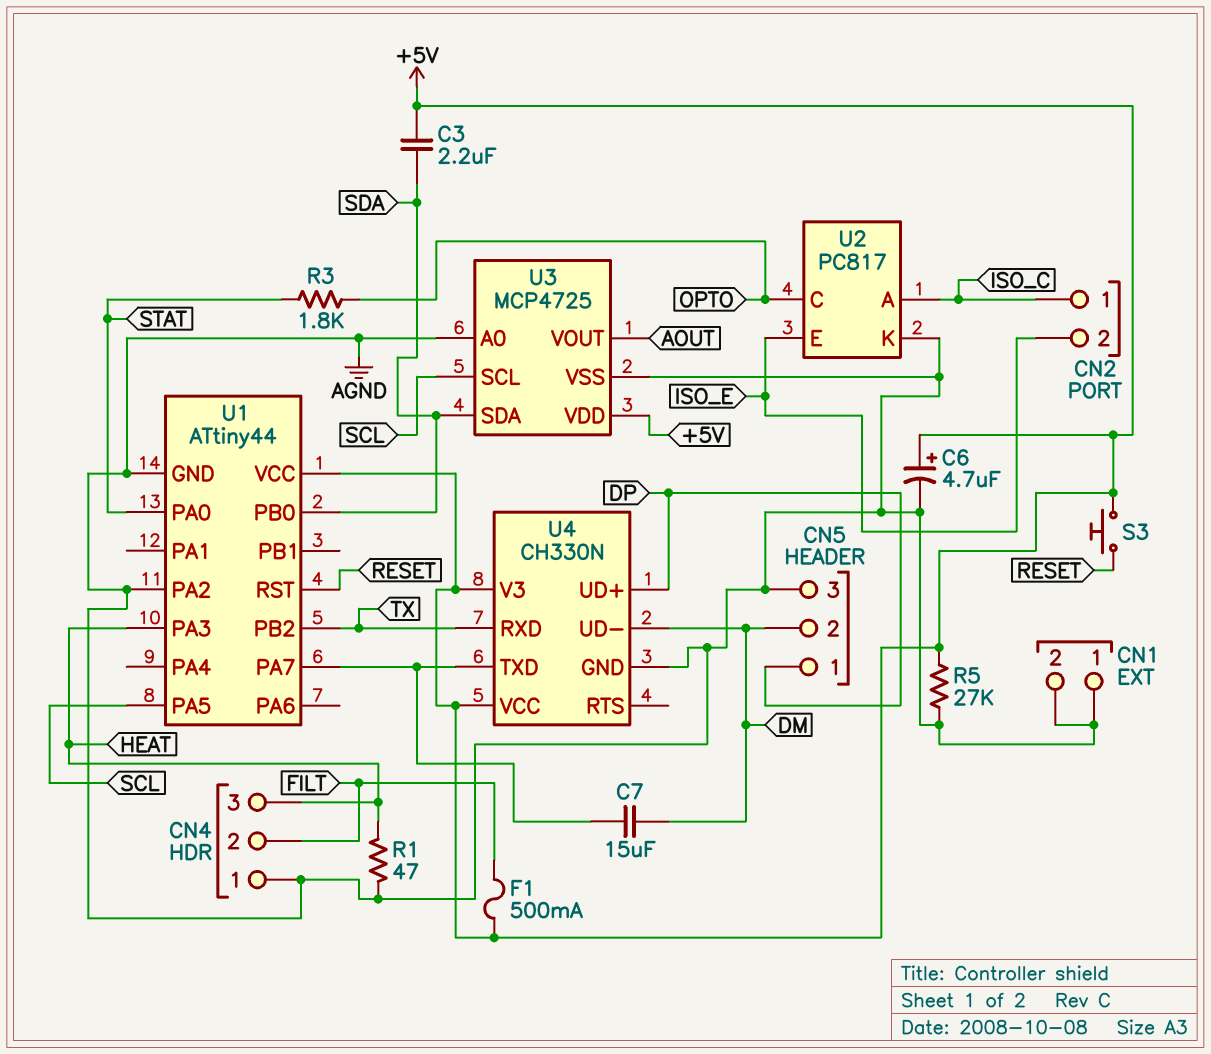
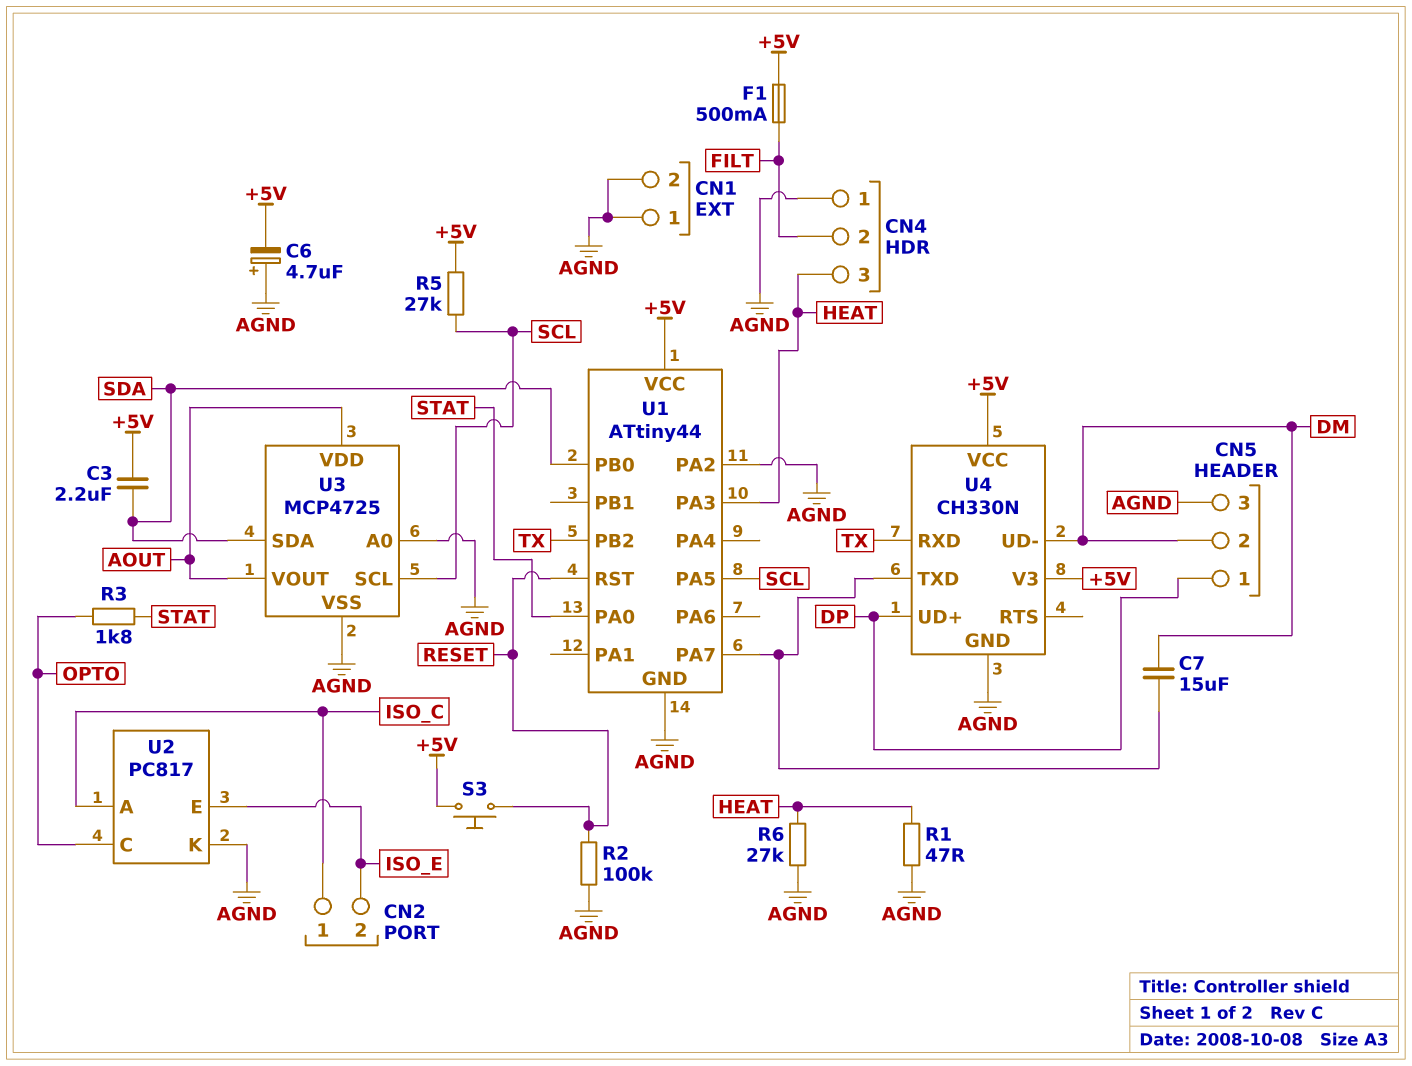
C6: 4.7uF (plus +5V, minus AGND) -> 4.7uF (plus AGND, minus +5V)
R2: none -> 100k (AGND, RESET)
R5: 27k (+5V, AGND) -> 27k (+5V, SCL)
R6: none -> 27k (AGND, HEAT)
U3 pin VDD: +5V -> AOUT

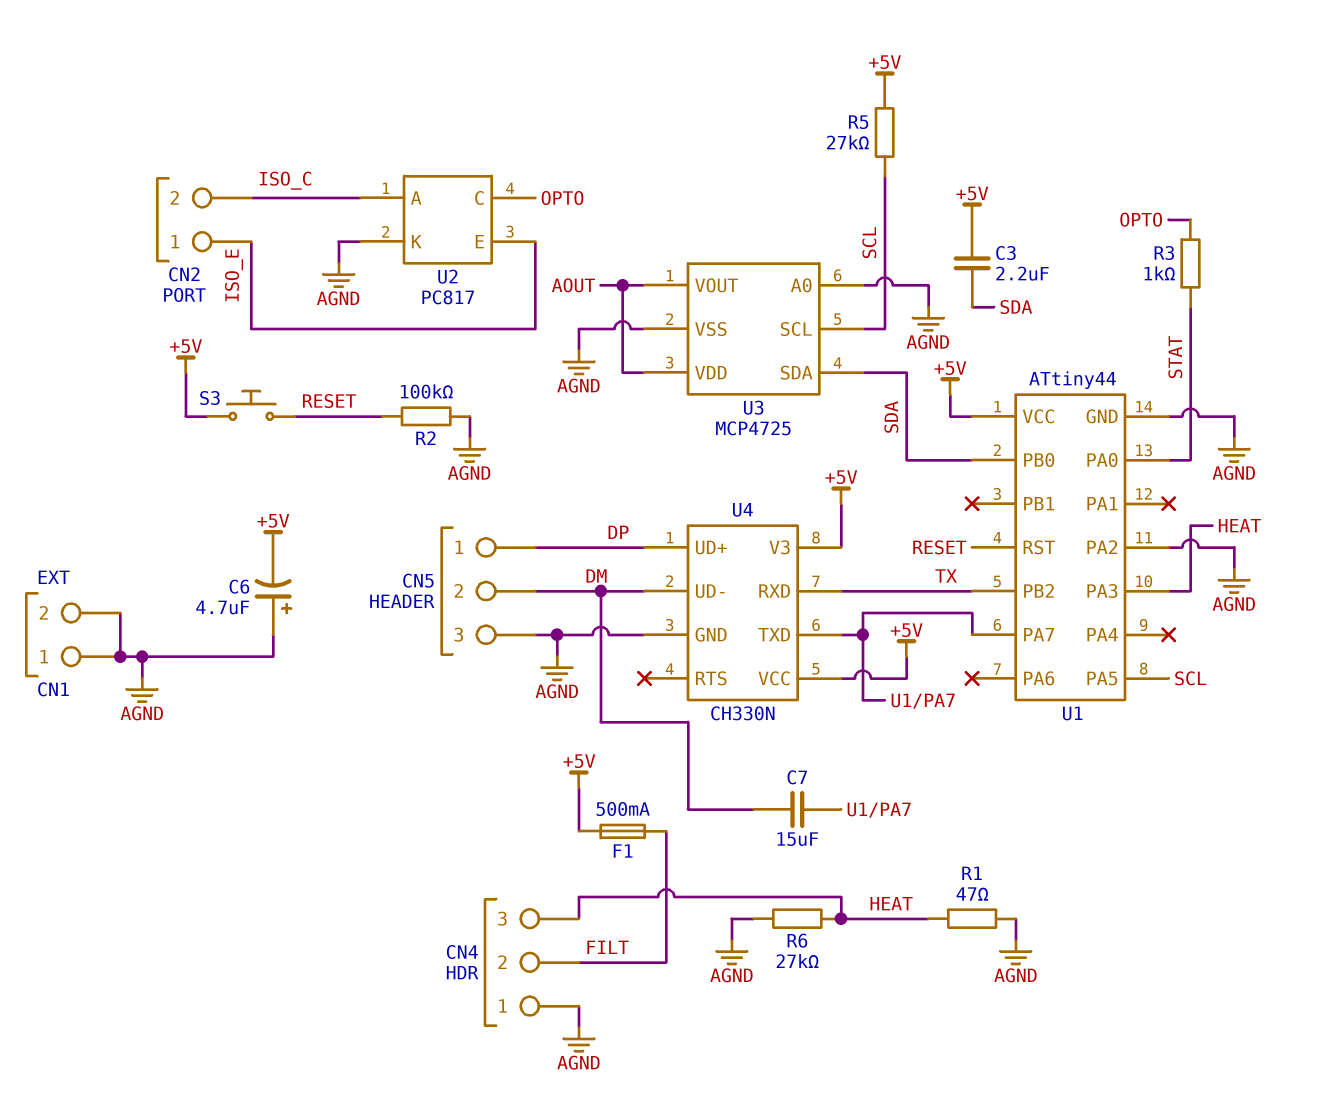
CN2 pin 1: ISO_C -> ISO_E
CN2 pin 2: ISO_E -> ISO_C
R3: 1.8k (OPTO, STAT) -> 1k (OPTO, STAT)

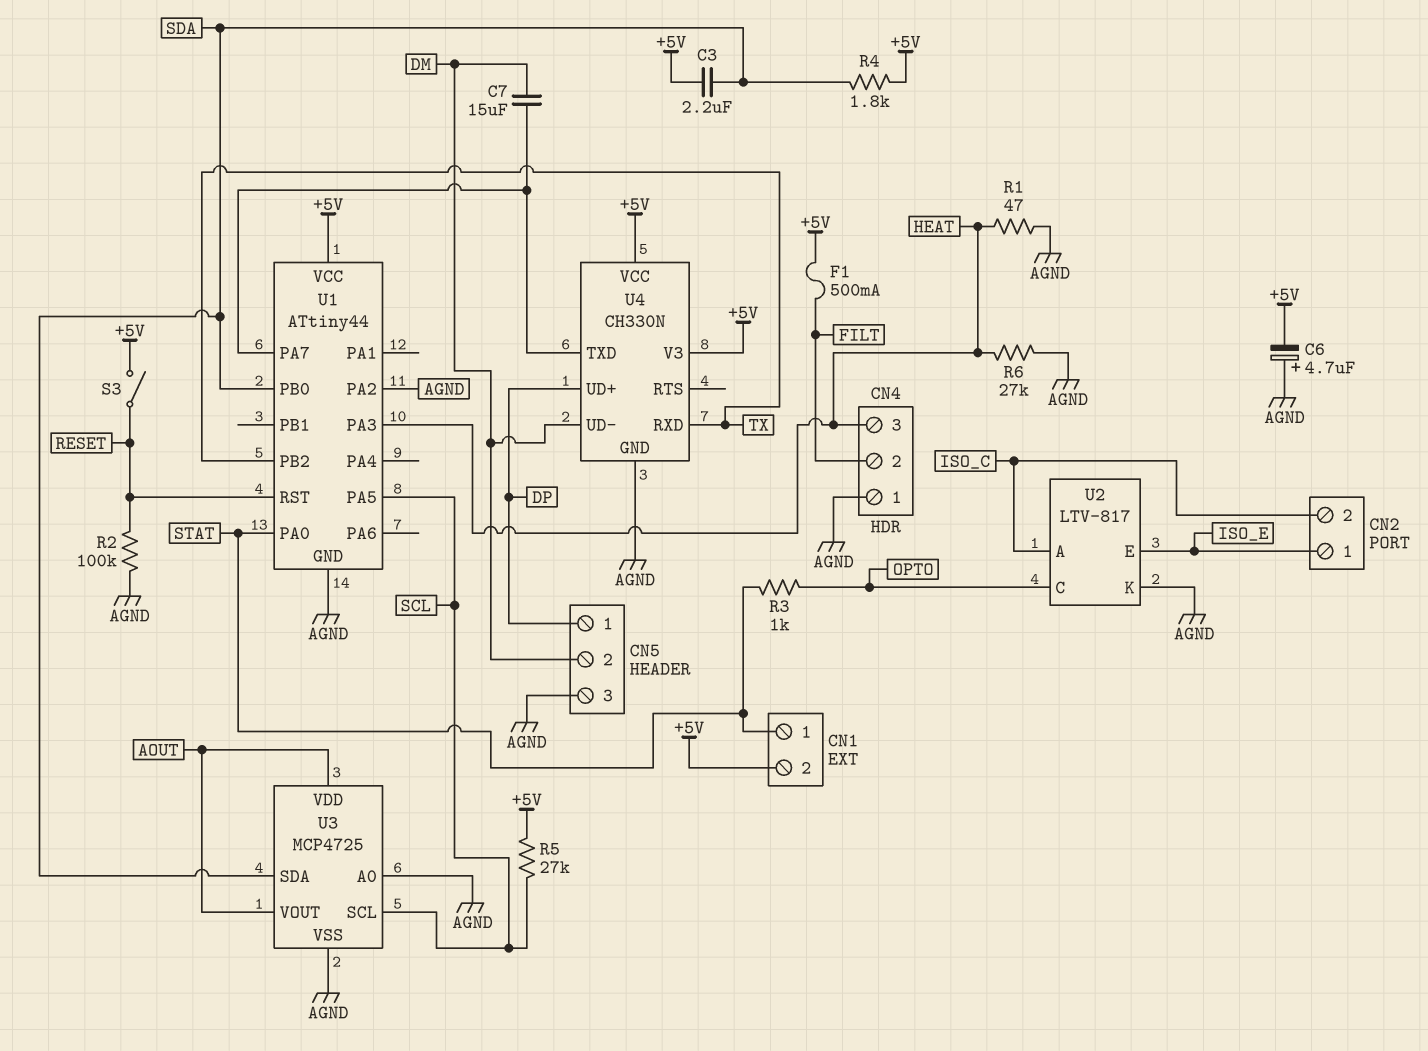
CN1 pin 1: AGND -> STAT
CN1 pin 2: AGND -> +5V
R4: none -> 1.8k (+5V, SDA)
S3: button (+5V, RESET) -> switch (+5V, RESET)
U2: PC817 -> LTV-817

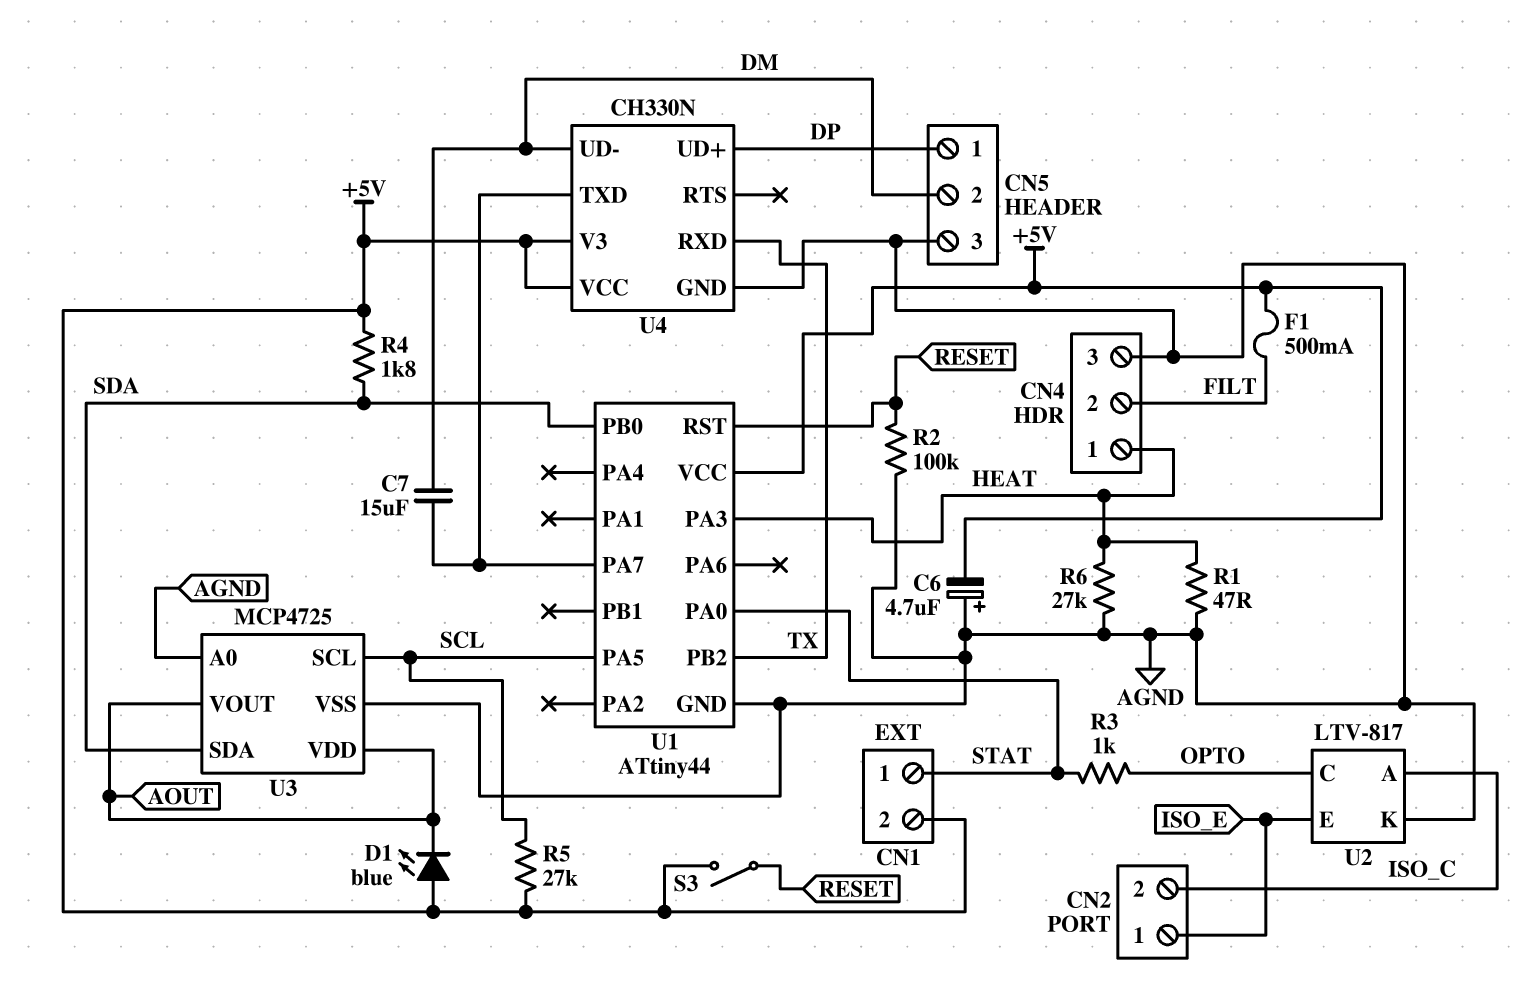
C3: 2.2uF (+5V, SDA) -> none
CN4 pin 1: AGND -> HEAT
CN4 pin 3: HEAT -> AGND
D1: none -> LED blue (A +5V, K AOUT)
U1 pin PA2: AGND -> none

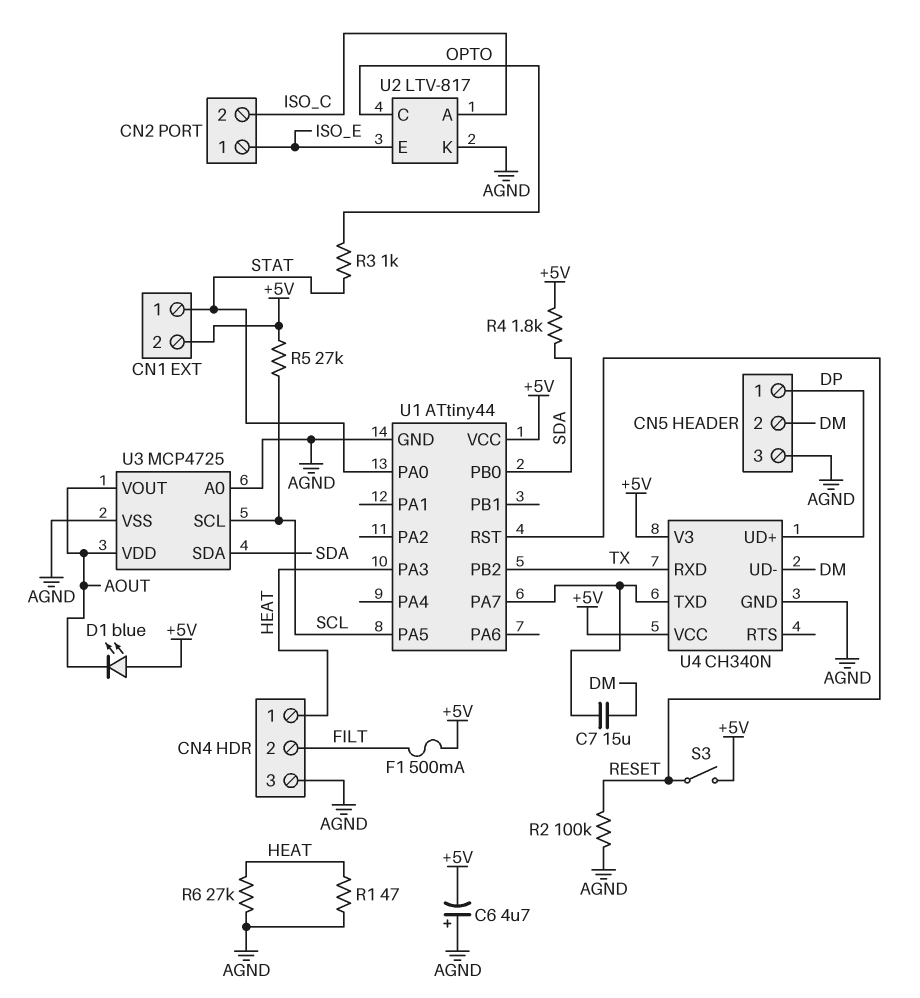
U4: CH330N -> CH340N

